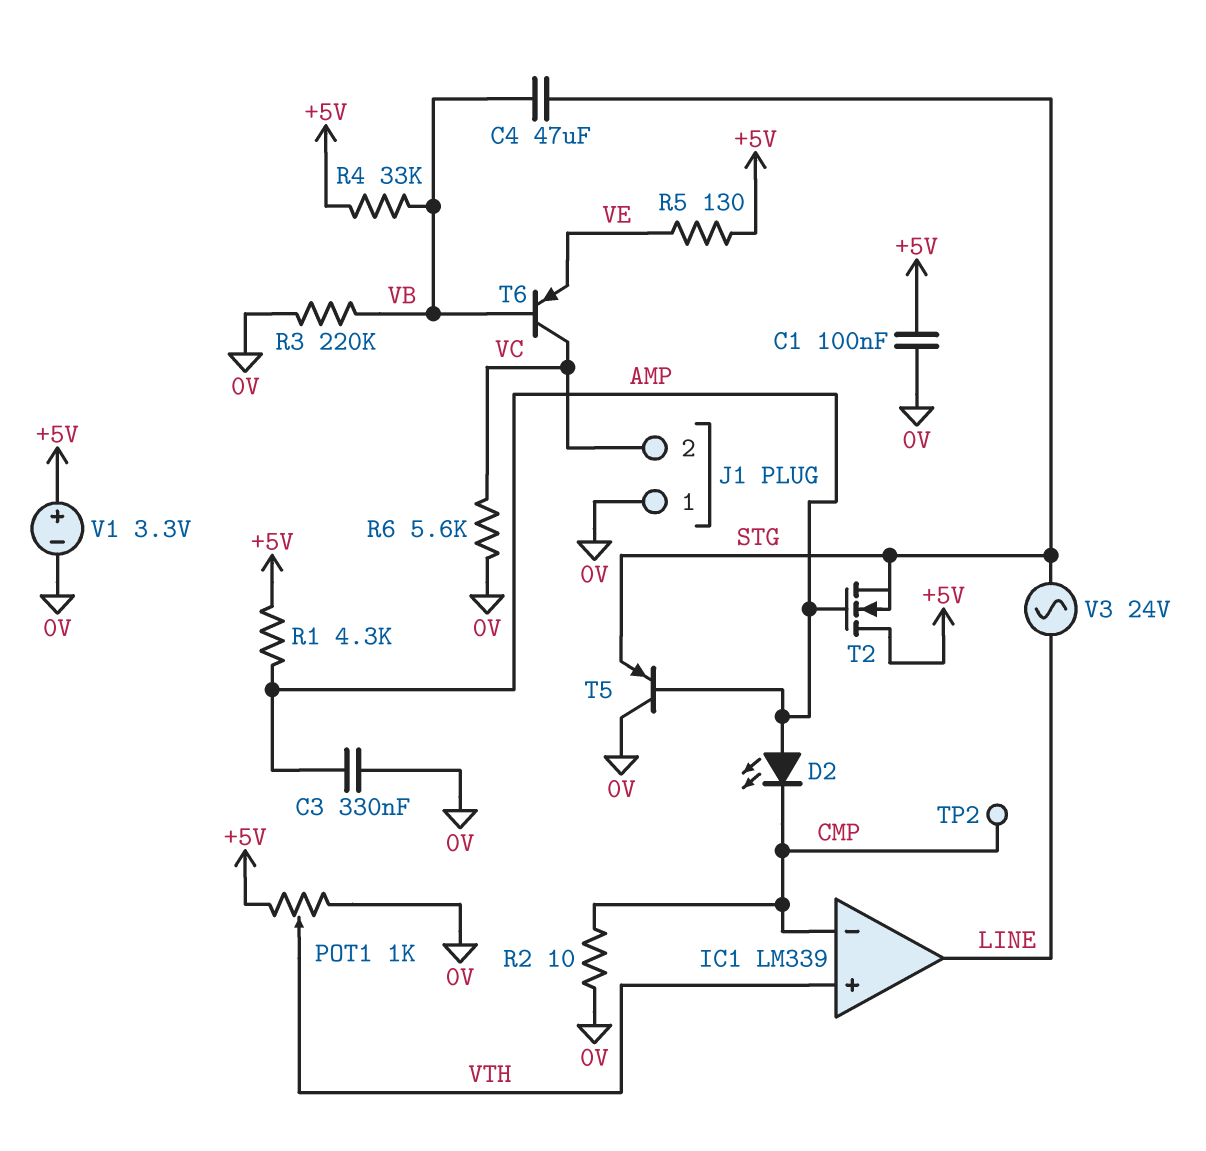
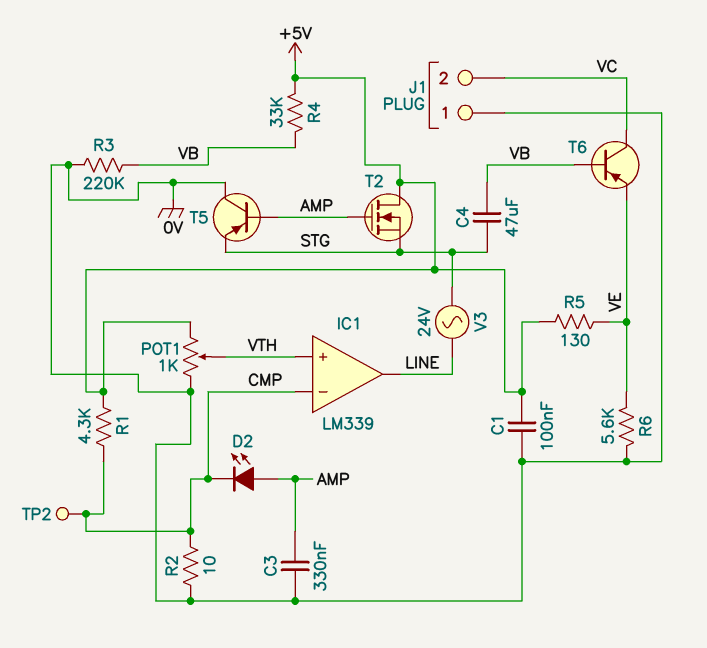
R1: 4.3k (+5V, AMP) -> 4.3k (+5V, CMP)
R6: 5.6k (0V, VC) -> 5.6k (0V, VE)
V1: 3.3V (plus +5V, minus 0V) -> none

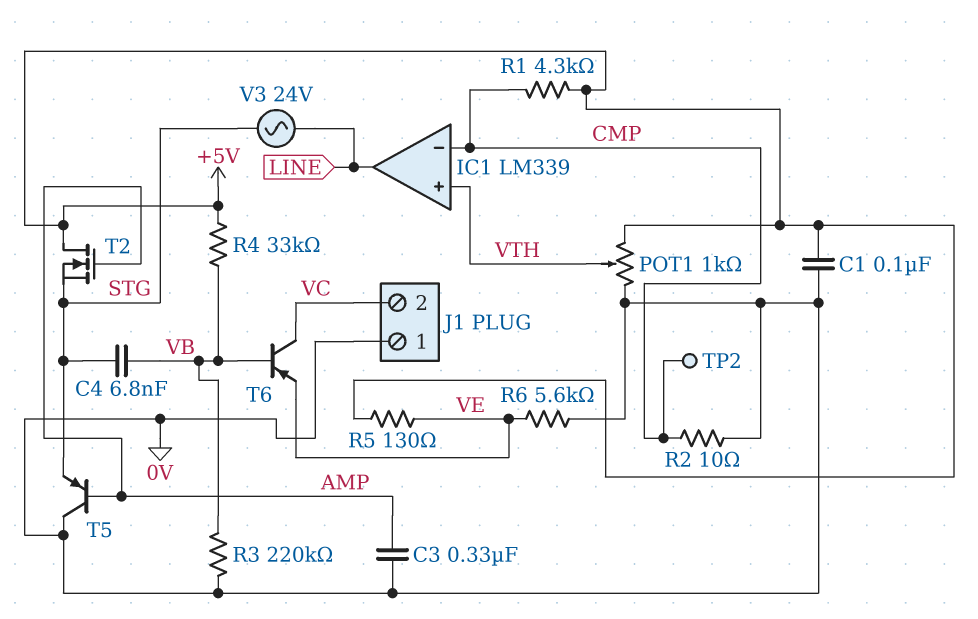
C4: 47uF (STG, VB) -> 6.8nF (STG, VB)
D2: LED (A AMP, K CMP) -> none

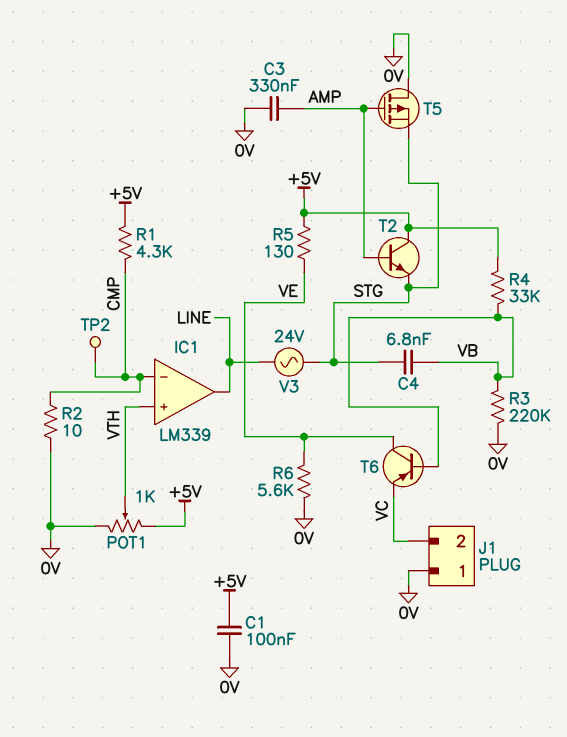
T2: NMOS (G AMP, D +5V, S STG) -> NPN (B AMP, C +5V, E STG)
T5: PNP (B AMP, C 0V, E STG) -> PMOS (G AMP, D 0V, S STG)
T6: PNP (B VB, C VC, E VE) -> PNP (B VB, C VE, E VC)

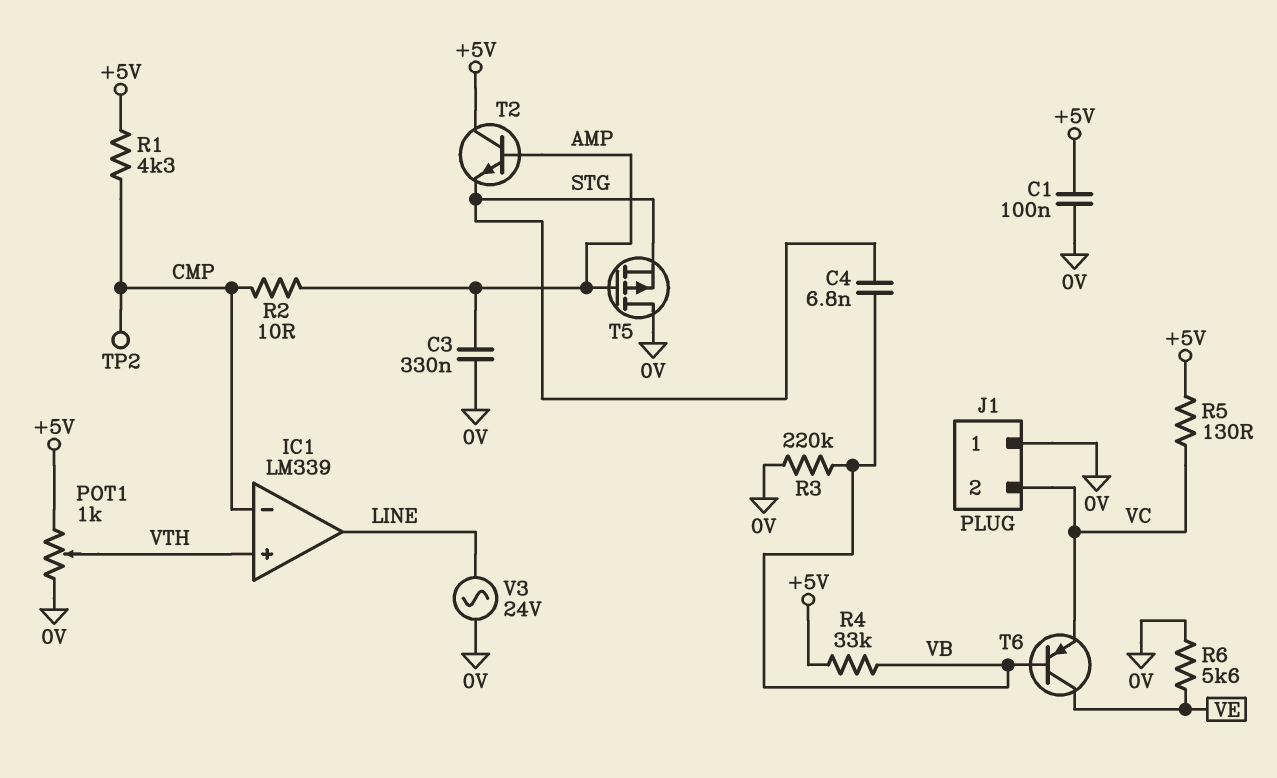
R2: 10 (0V, CMP) -> 10 (AMP, CMP)
R5: 130 (+5V, VE) -> 130 (+5V, VC)
V3: AC 24V (LINE, STG) -> AC 24V (0V, LINE)

